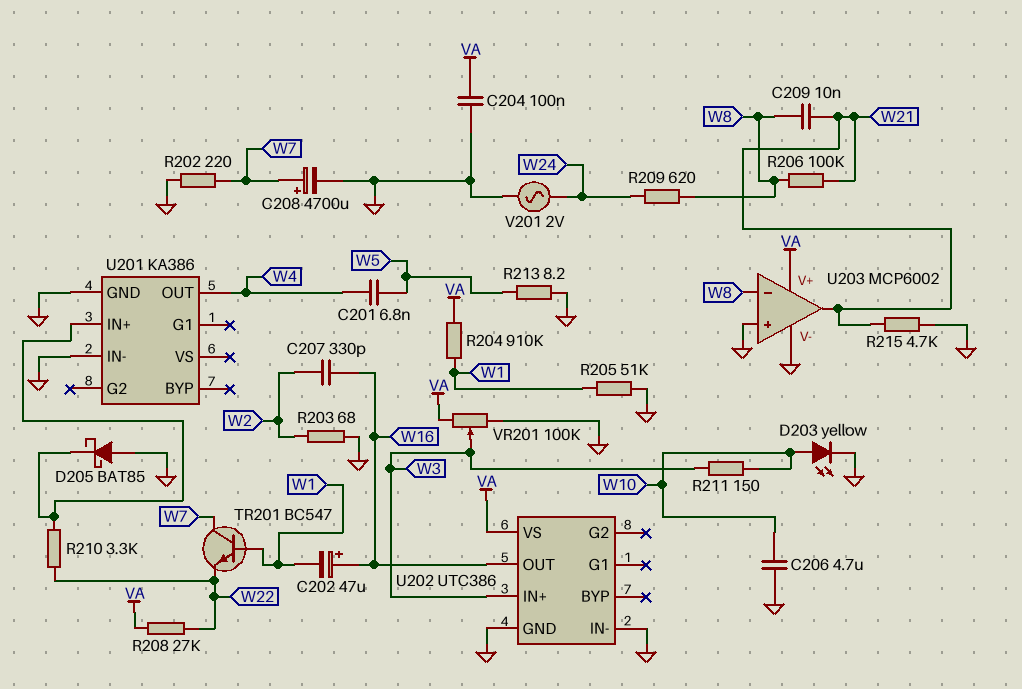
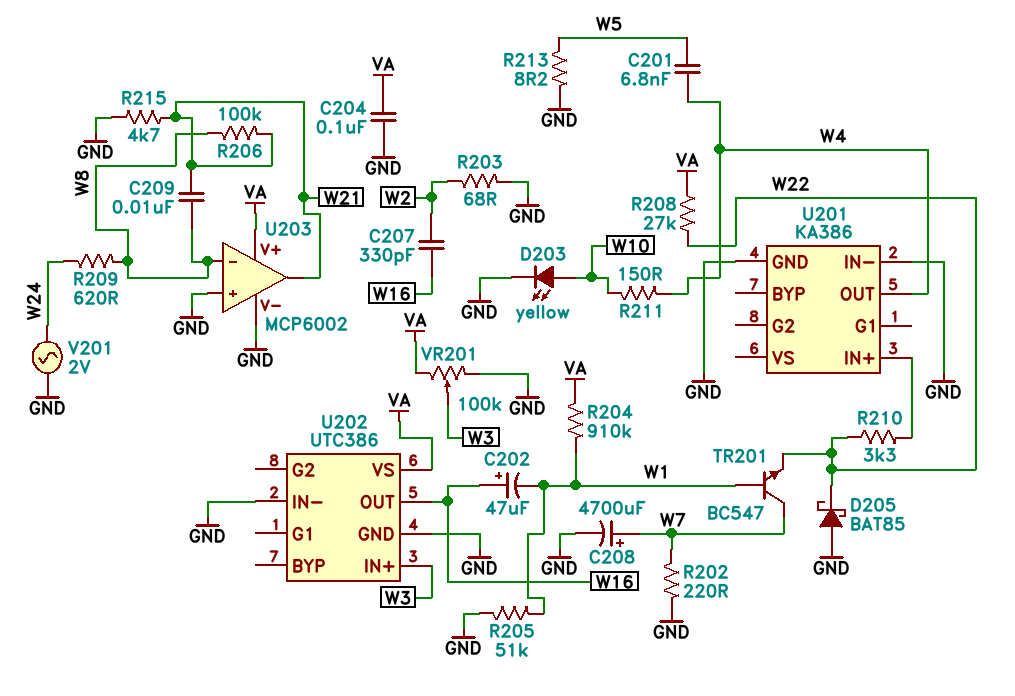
C206: 4.7uF (GND, W10) -> none
D205: schottky BAT85 (A GND, K U201/IN+) -> schottky BAT85 (A GND, K W22)
R211: 150 (W3, W10) -> 150 (W4, W10)

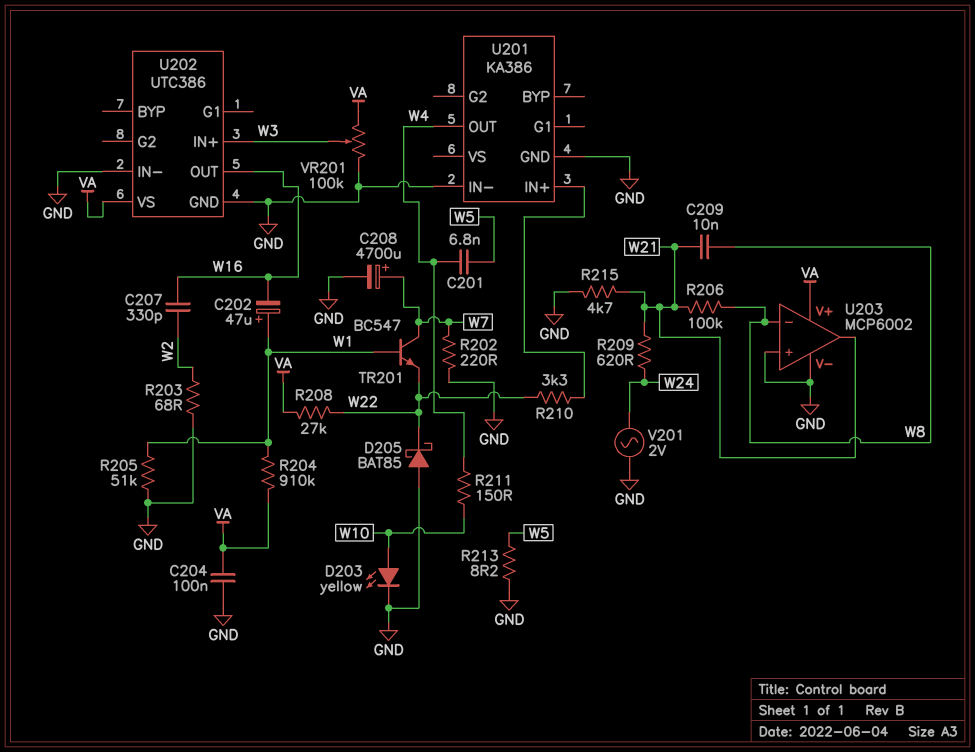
C202: 47uF (plus W16, minus W1) -> 47uF (plus W1, minus W16)
R209: 620 (W8, W24) -> 620 (W21, W24)

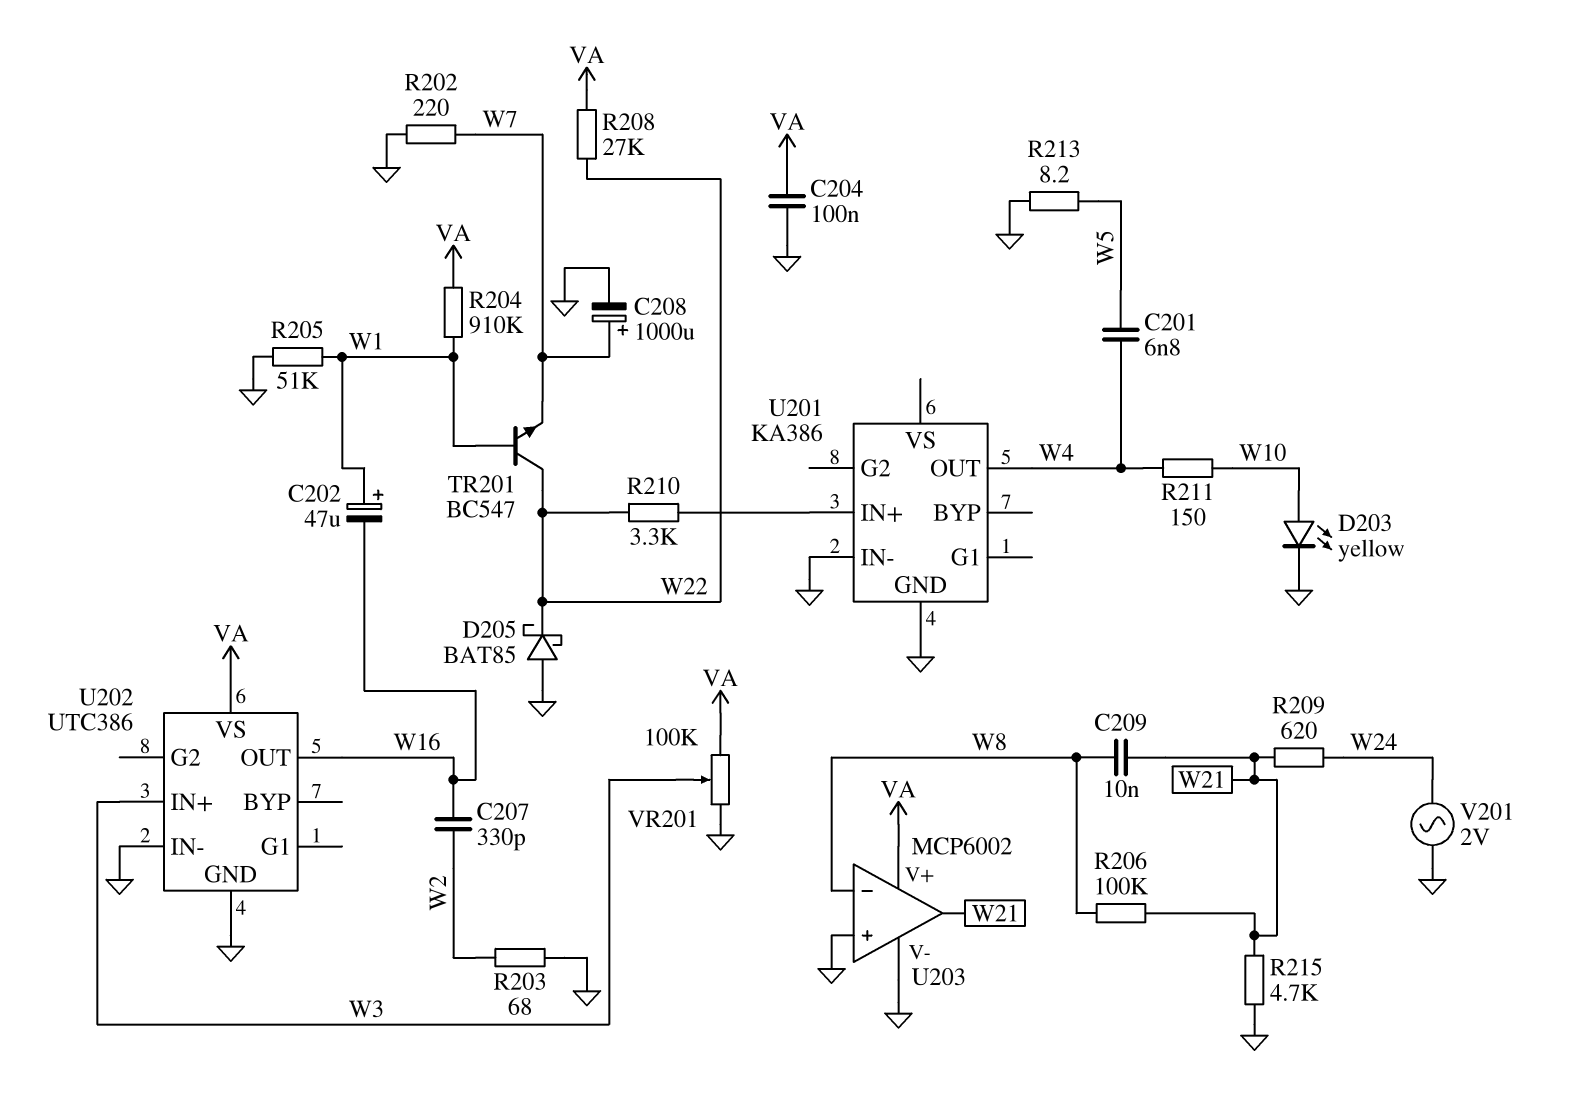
C208: 4700uF (plus W7, minus GND) -> 1000uF (plus W7, minus GND)
TR201: NPN BC547 (B W1, C W7, E W22) -> NPN BC547 (B W1, C W22, E W7)

